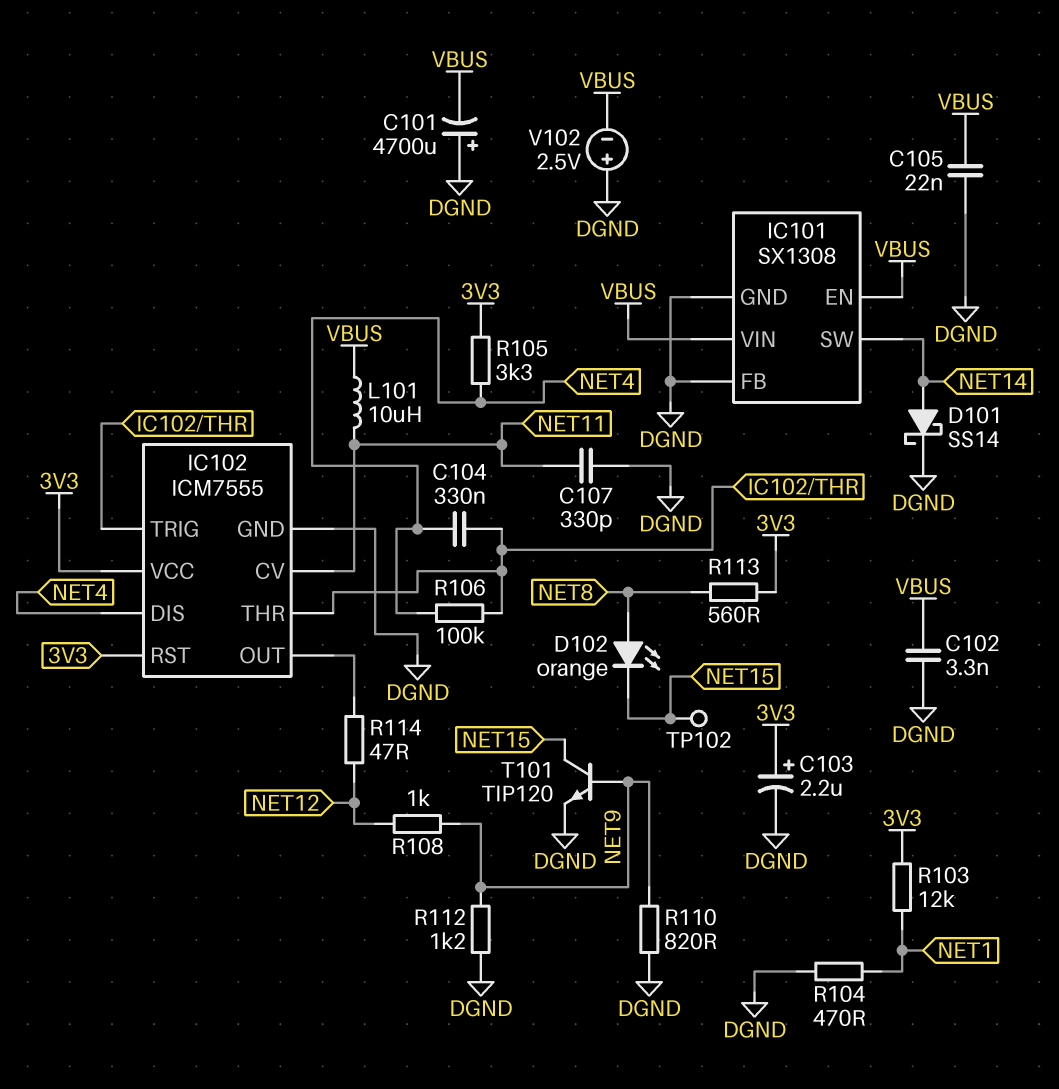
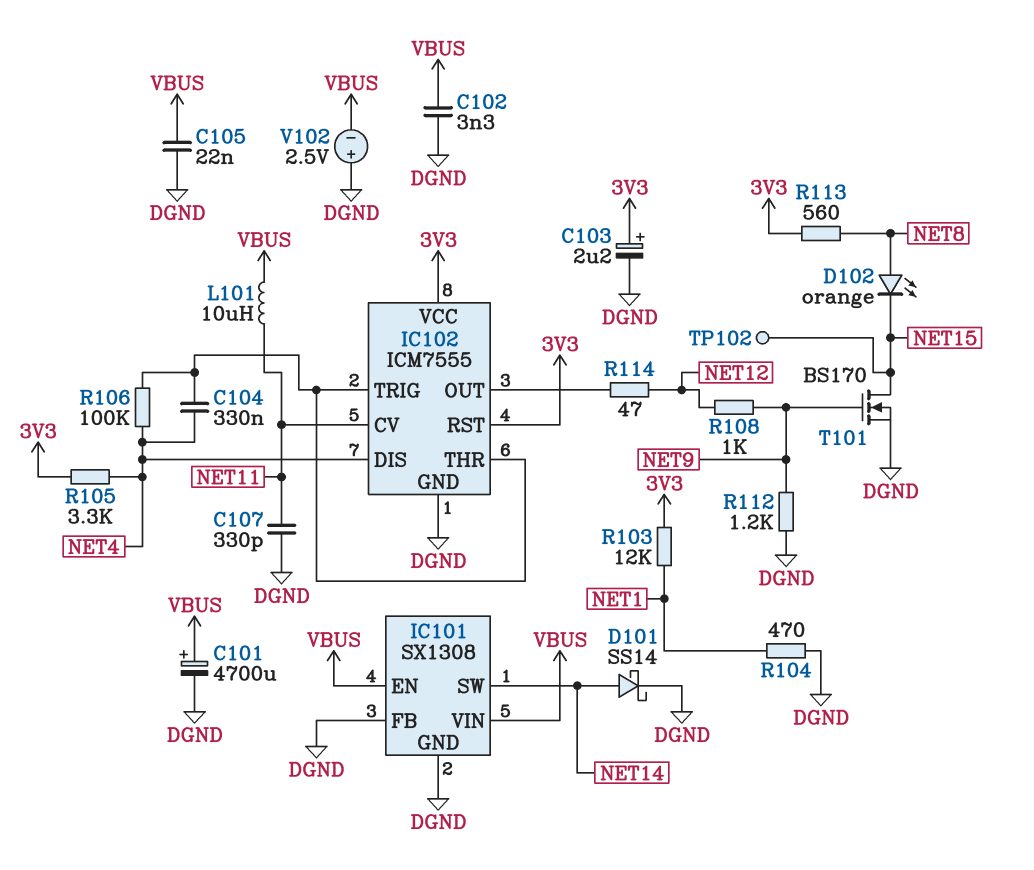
C101: 4700uF (plus DGND, minus VBUS) -> 4700uF (plus VBUS, minus DGND)
R110: 820 (DGND, NET9) -> none
T101: NPN TIP120 (B NET9, C NET15, E DGND) -> NMOS BS170 (G NET9, D NET15, S DGND)

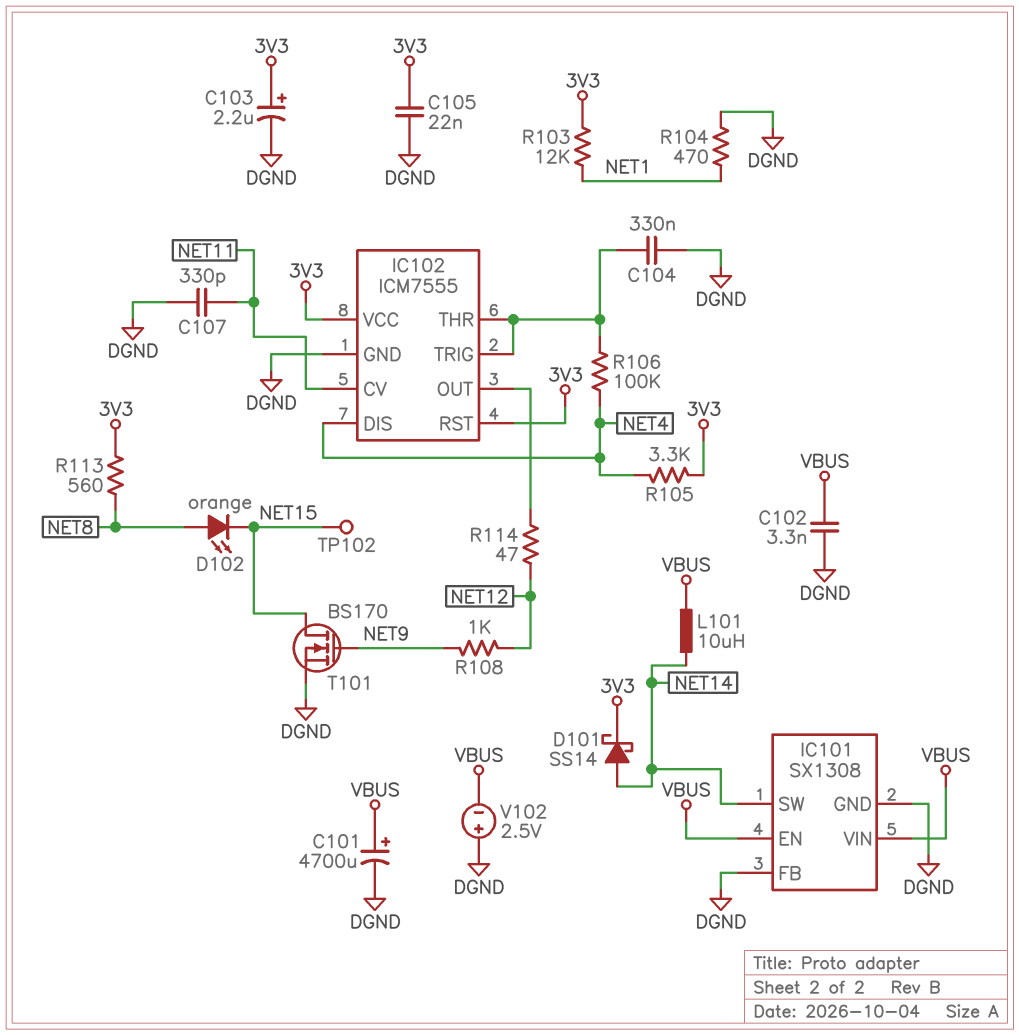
C104: 330nF (IC102/THR, NET4) -> 330nF (DGND, IC102/THR)
C105: 22nF (DGND, VBUS) -> 22nF (3V3, DGND)
D101: schottky SS14 (A NET14, K DGND) -> schottky SS14 (A NET14, K 3V3)
L101: 10uH (NET11, VBUS) -> 10uH (NET14, VBUS)
R112: 1.2k (DGND, NET9) -> none

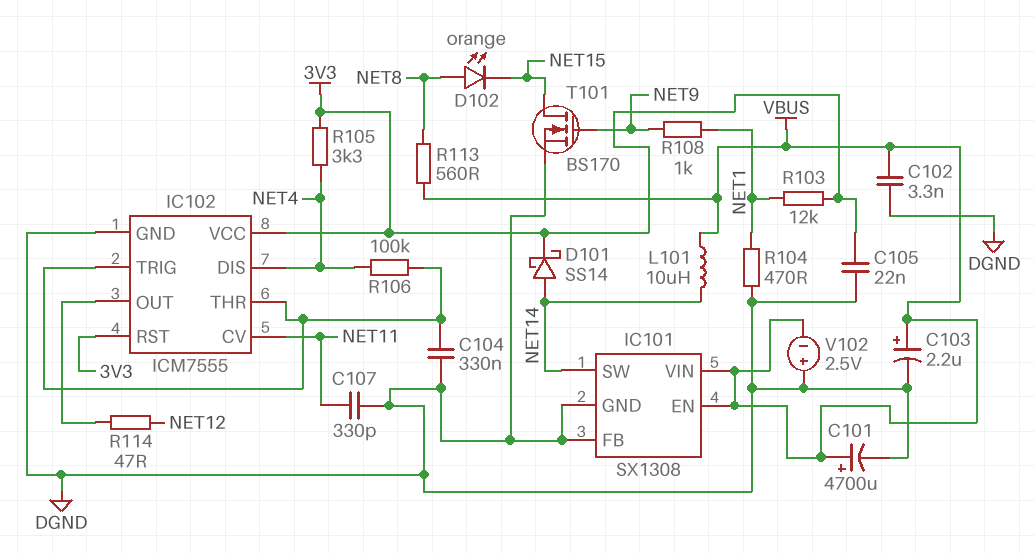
C103: 2.2uF (plus 3V3, minus DGND) -> 2.2uF (plus VBUS, minus DGND)
R108: 1k (NET9, NET12) -> 1k (NET1, NET9)
R113: 560 (3V3, NET8) -> 560 (NET8, VBUS)
TP102: test point (NET15) -> none

